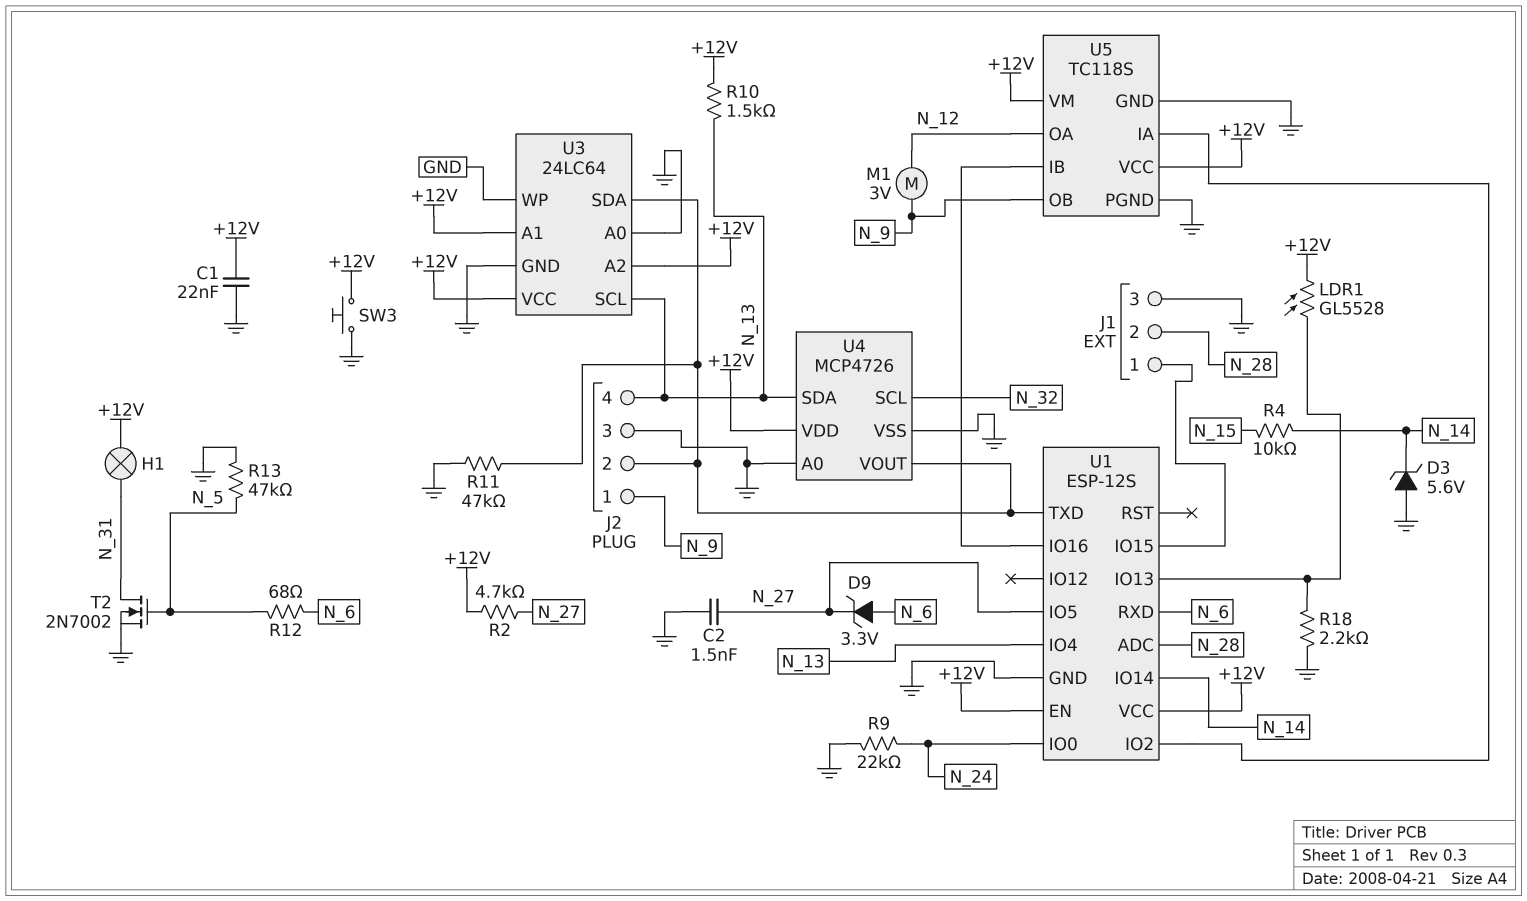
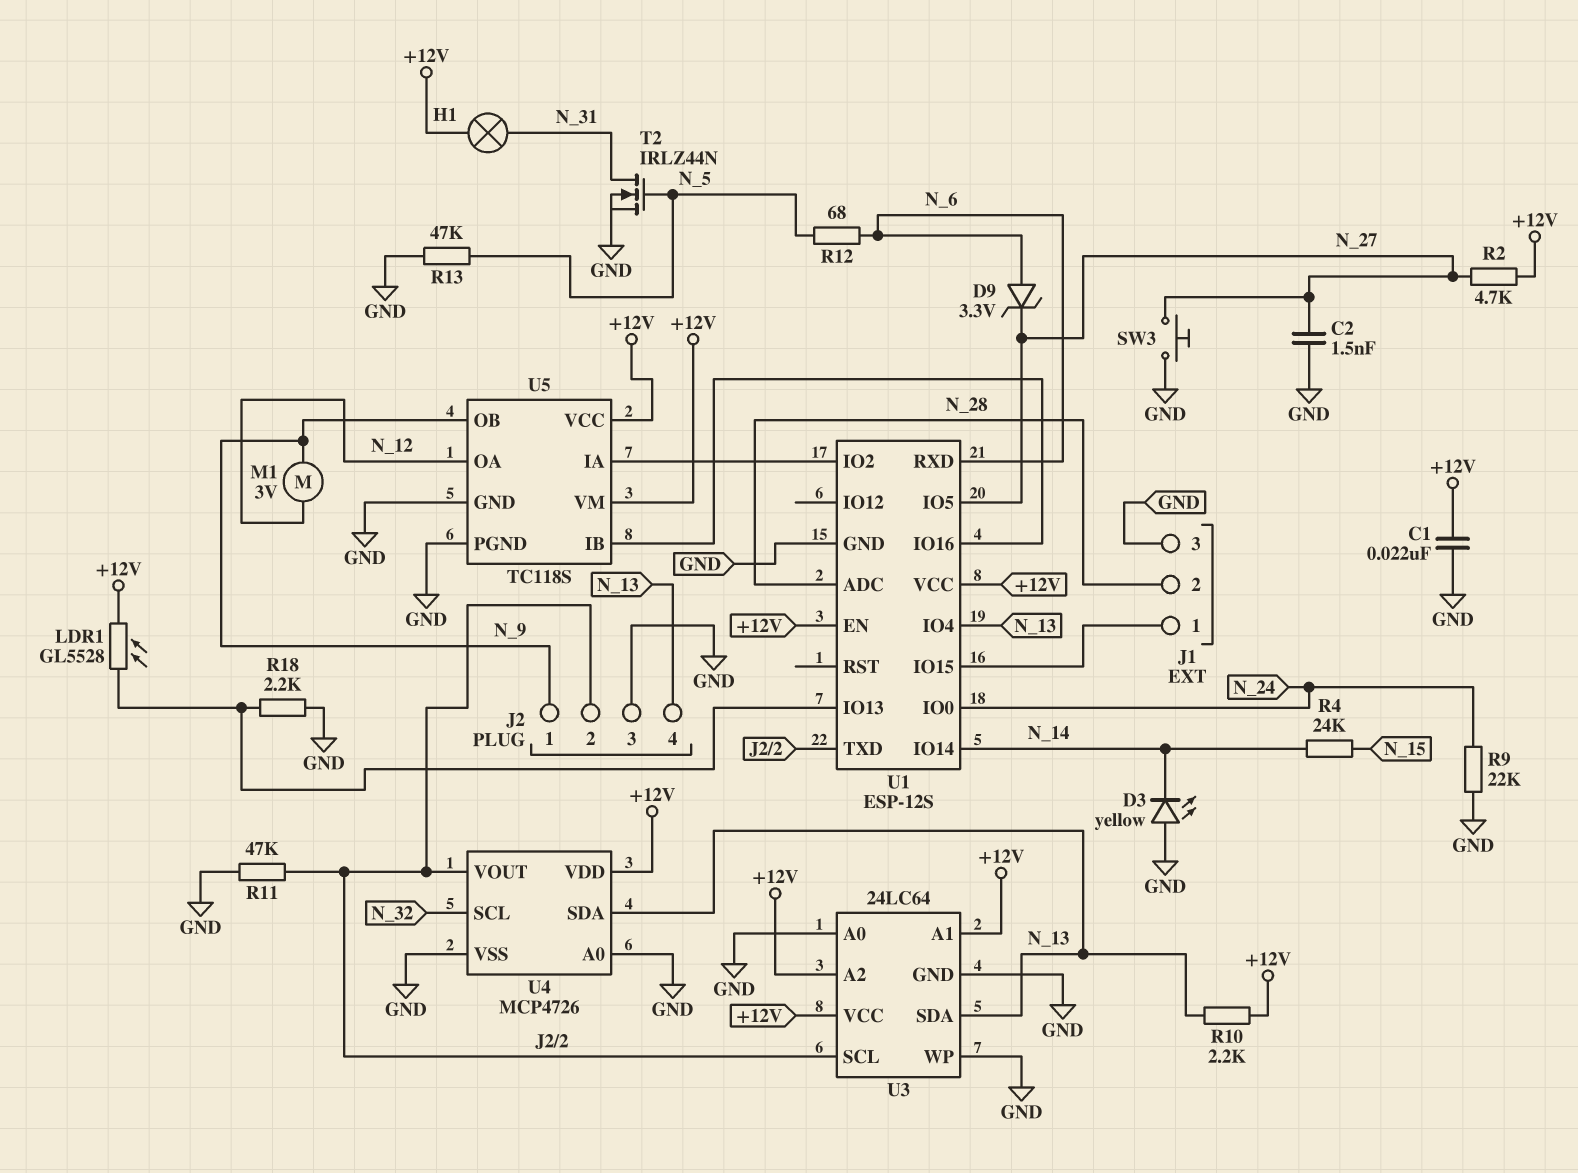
D3: zener 5.6V (A GND, K N_14) -> LED yellow (A GND, K N_14)
R4: 10k (N_14, N_15) -> 24k (N_14, N_15)
R10: 1.5k (+12V, N_13) -> 2.2k (+12V, N_13)
SW3: button (+12V, GND) -> button (GND, N_27)
T2: NMOS 2N7002 (G N_5, D N_31, S GND) -> NMOS IRLZ44N (G N_5, D N_31, S GND)
U3 pin SCL: N_13 -> J2/2
U3 pin SDA: J2/2 -> N_13

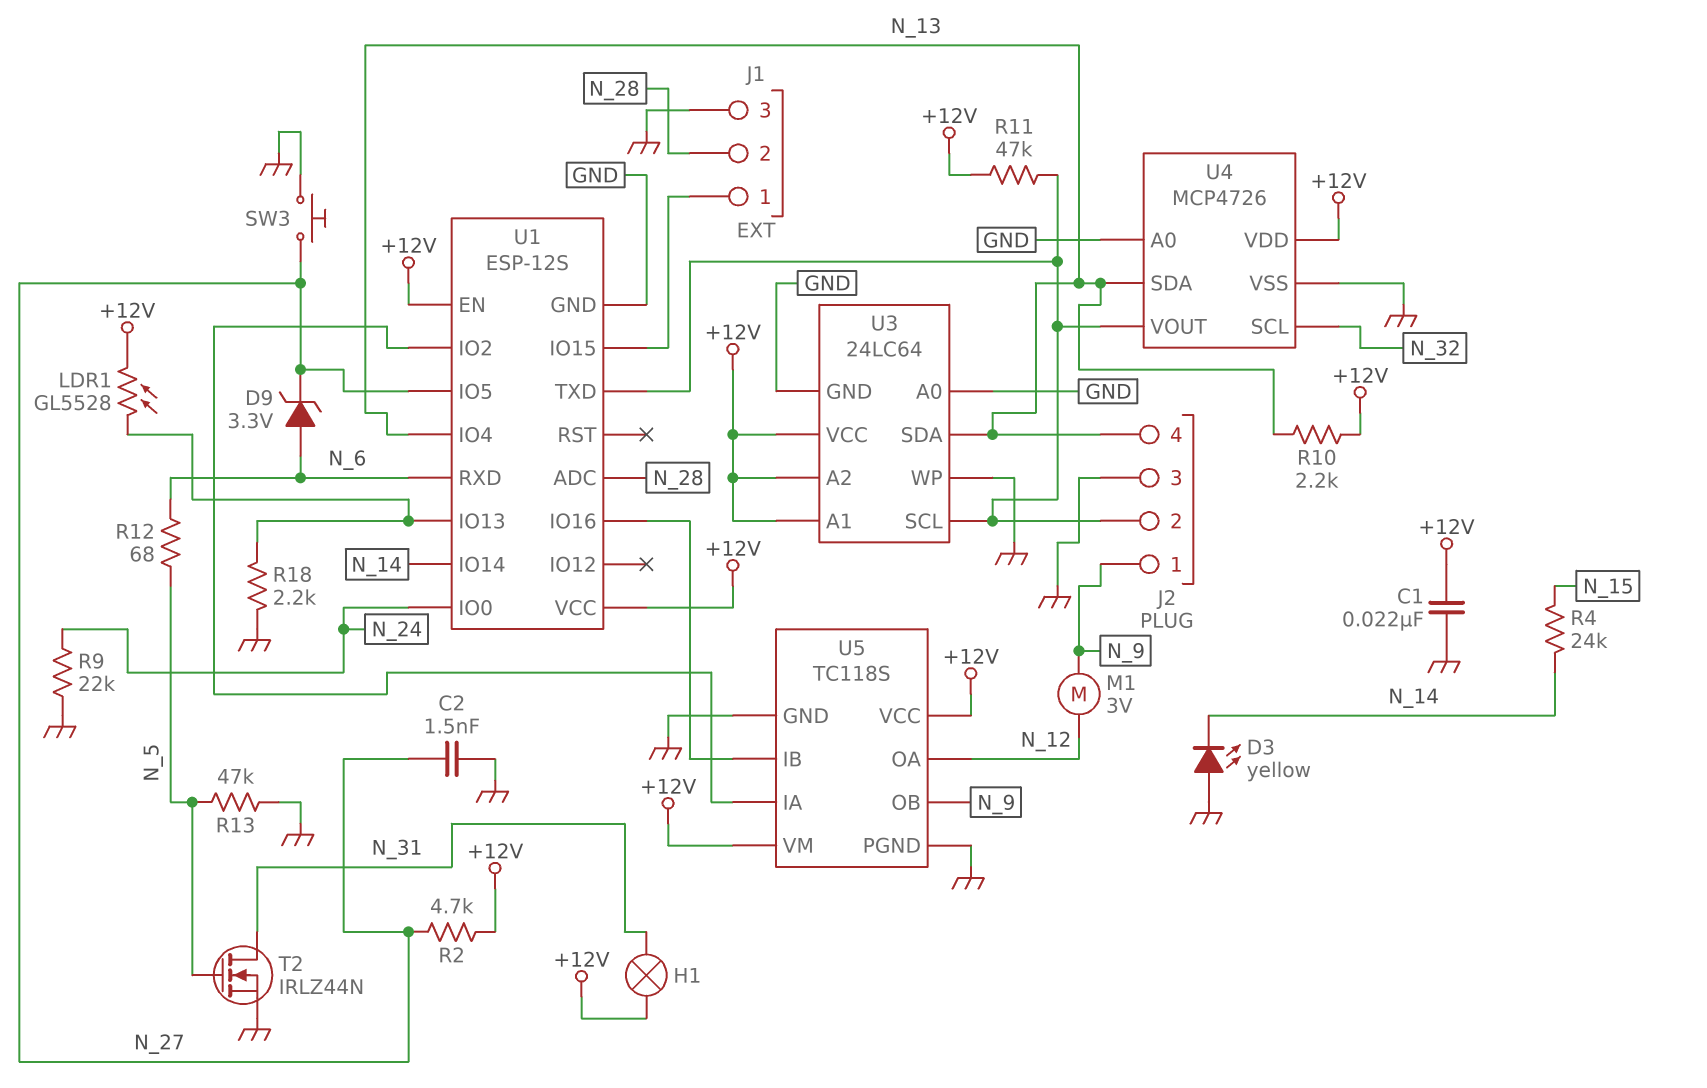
R11: 47k (GND, J2/2) -> 47k (+12V, J2/2)

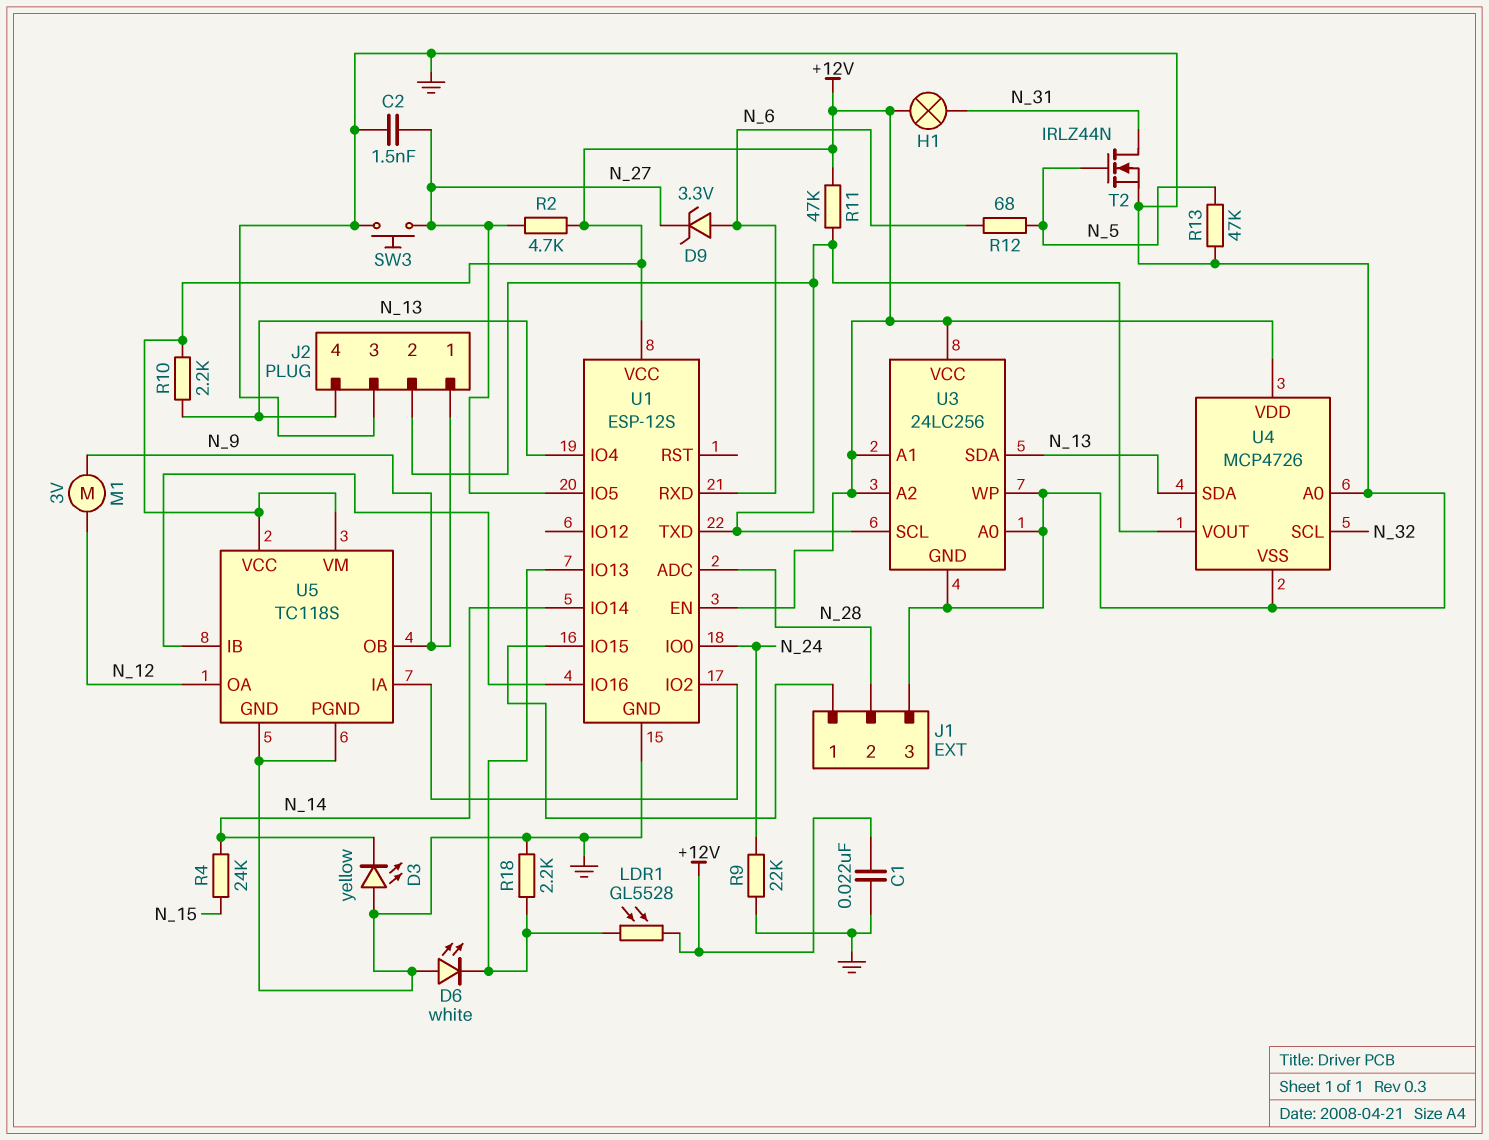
D6: none -> LED white (A GND, K U1/IO13)
U3: 24LC64 -> 24LC256

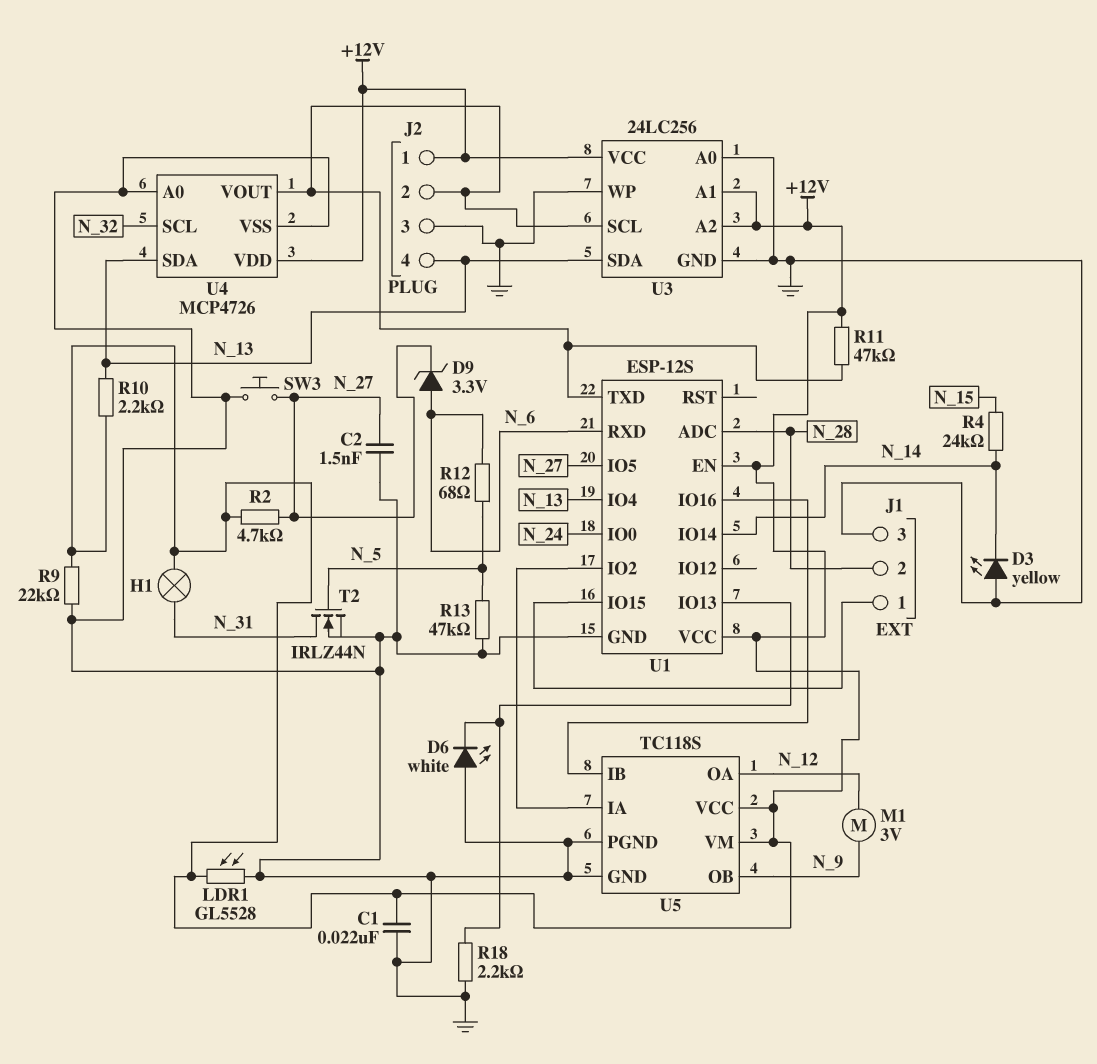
J2 pin 1: N_9 -> +12V
LDR1: GL5528 (+12V, U1/IO13) -> GL5528 (+12V, GND)
R9: 22k (GND, N_24) -> 22k (+12V, GND)

